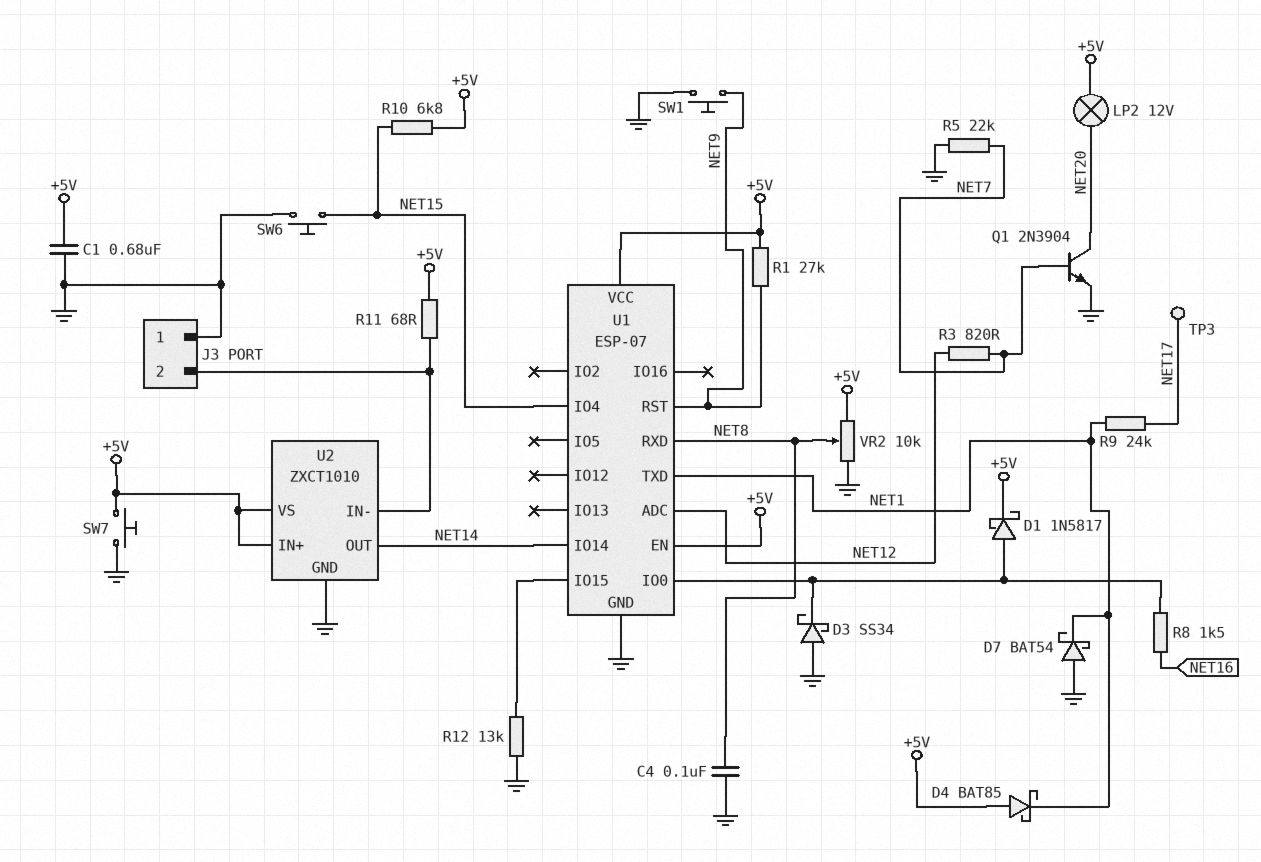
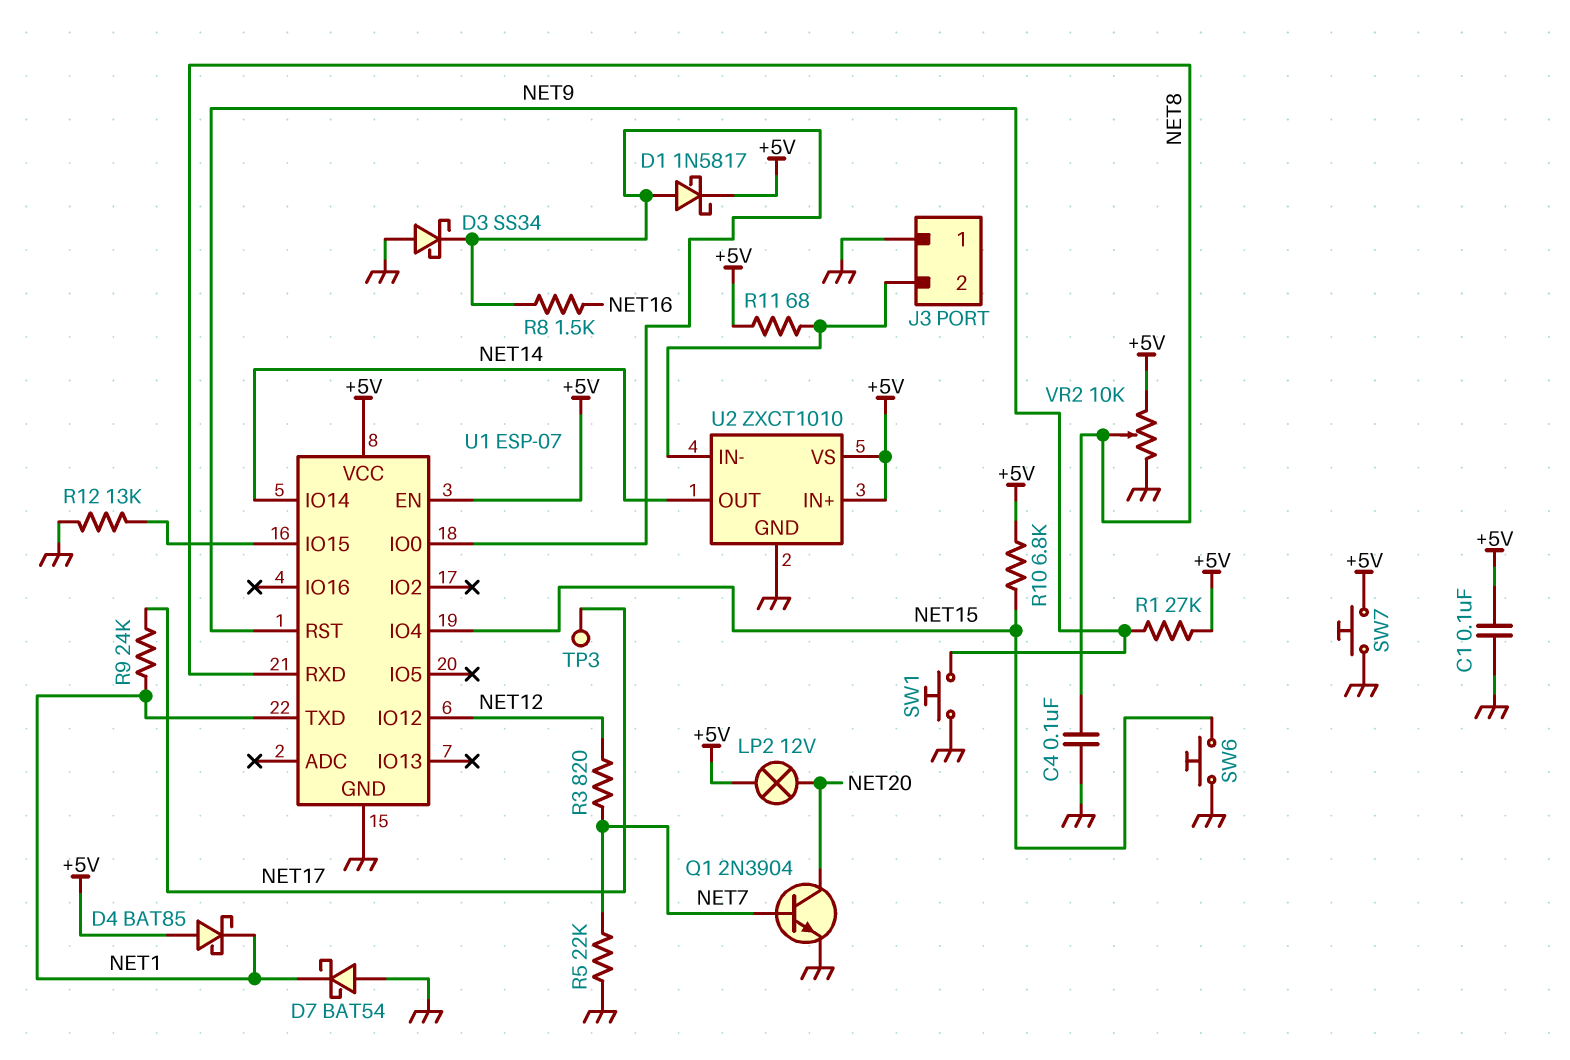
C1: 680nF (+5V, GND) -> 100nF (+5V, GND)
U1 pin ADC: NET12 -> none
U1 pin IO12: none -> NET12

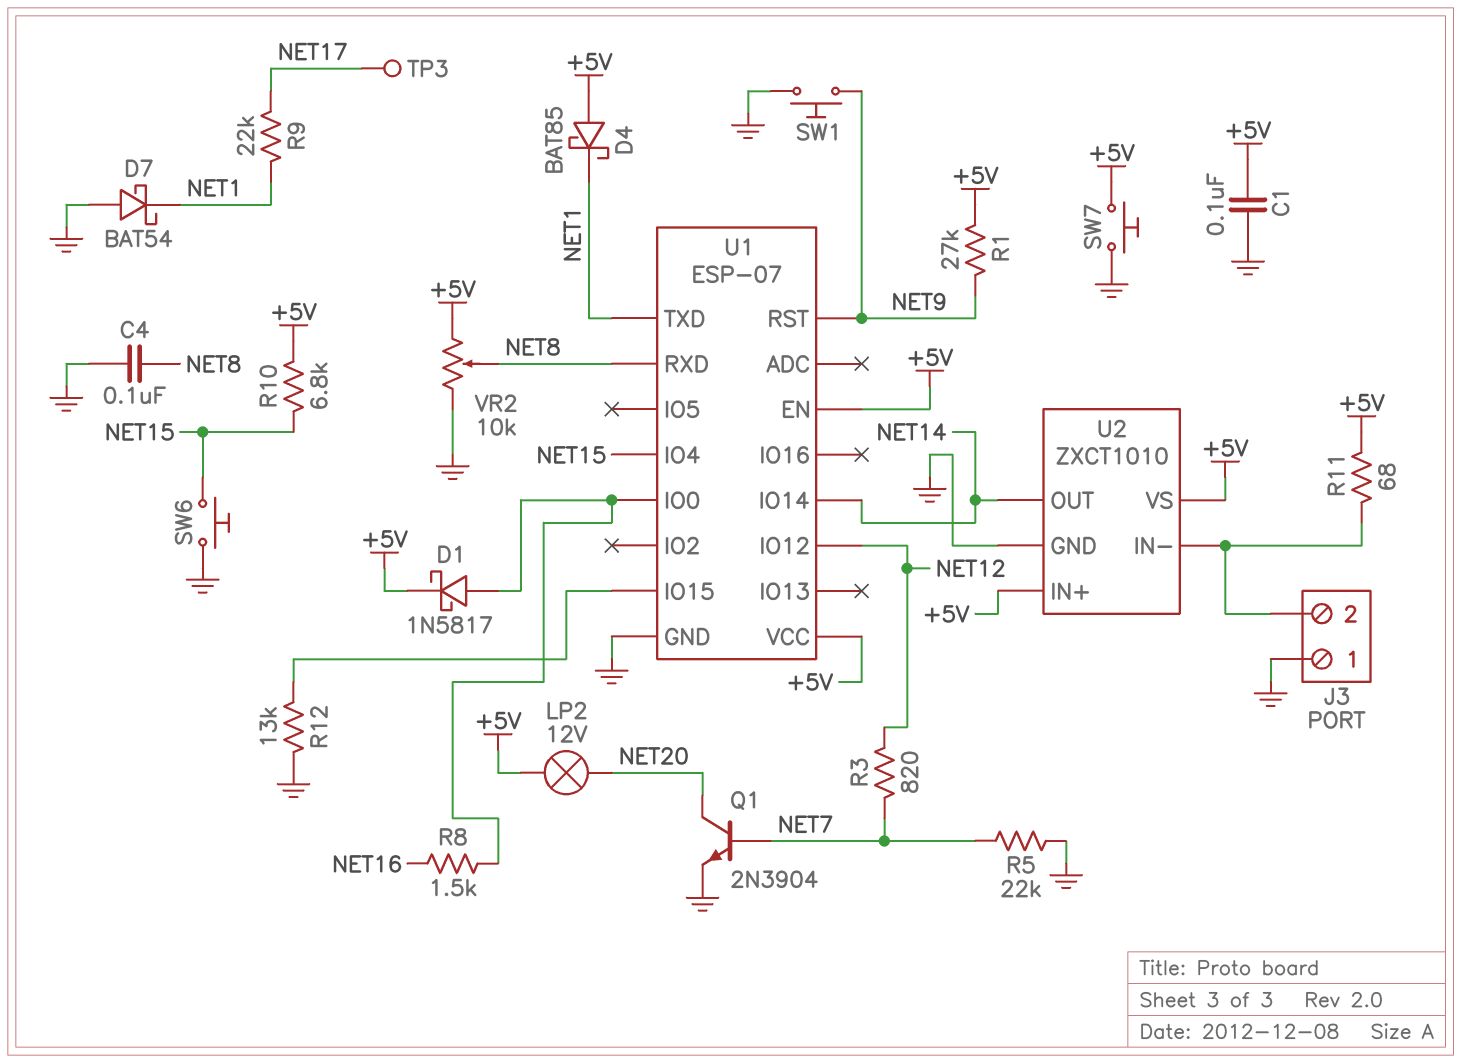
D3: schottky SS34 (A GND, K U1/IO0) -> none
R9: 24k (NET1, NET17) -> 22k (NET1, NET17)

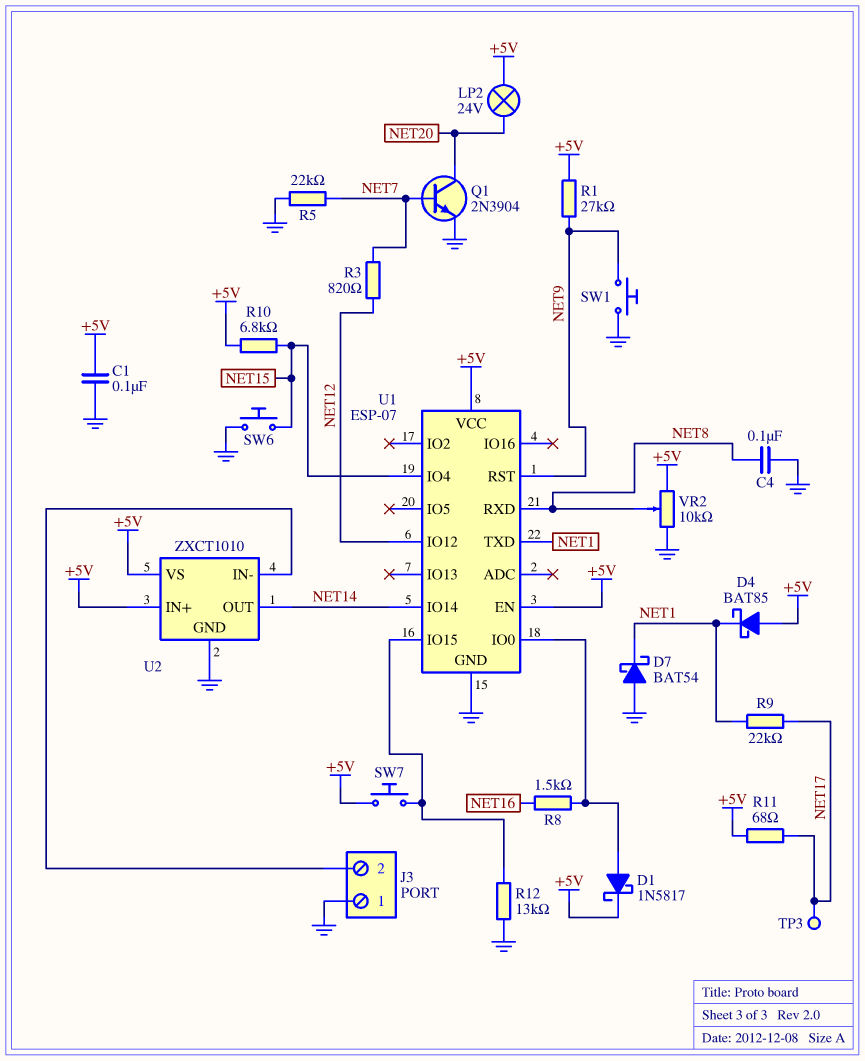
LP2: lamp 12V (+5V, NET20) -> lamp 24V (+5V, NET20)
R11: 68 (+5V, J3/2) -> 68 (+5V, NET17)
SW7: button (+5V, GND) -> button (+5V, U1/IO15)

